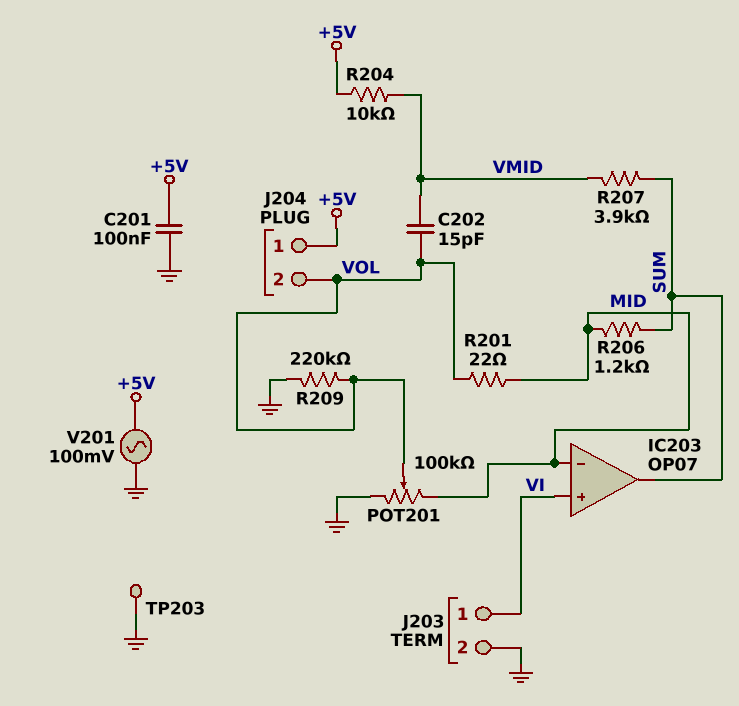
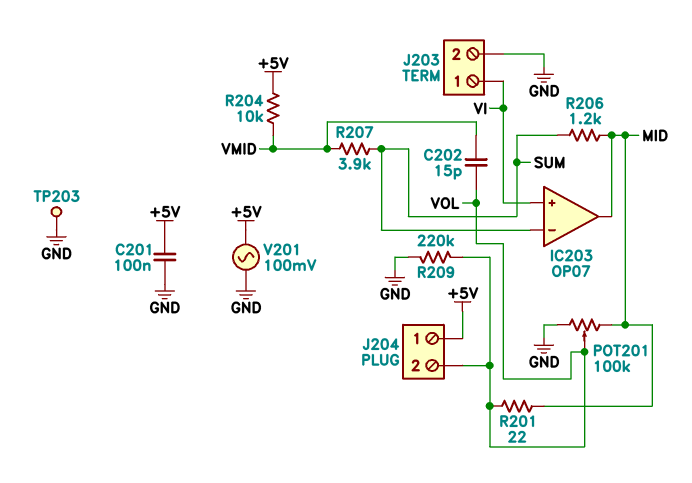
IC203 pin in-: MID -> SUM
IC203 pin out: SUM -> MID

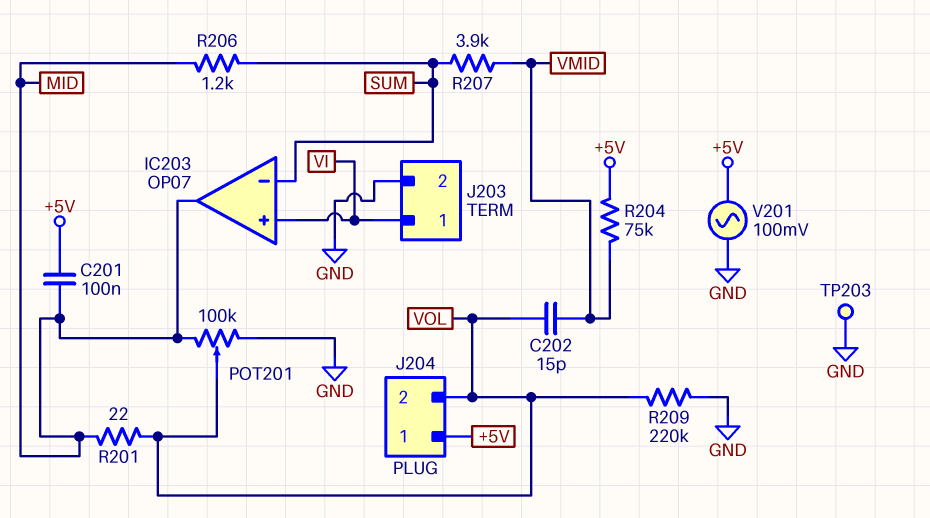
C201: 100nF (+5V, GND) -> 100nF (+5V, MID)
R204: 10k (+5V, VMID) -> 75k (+5V, VMID)

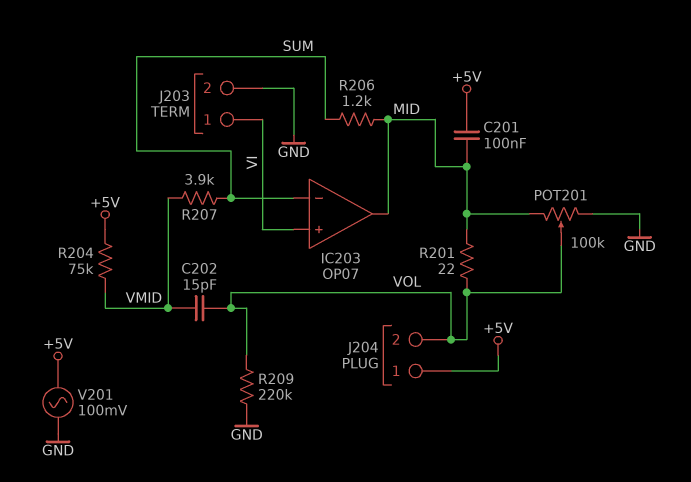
TP203: test point (GND) -> none

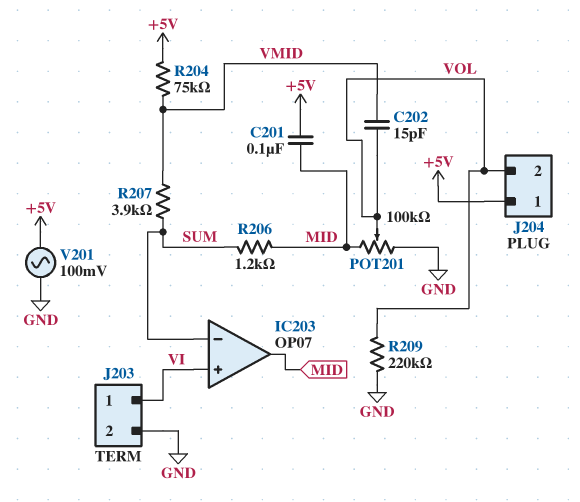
R201: 22 (MID, VOL) -> none

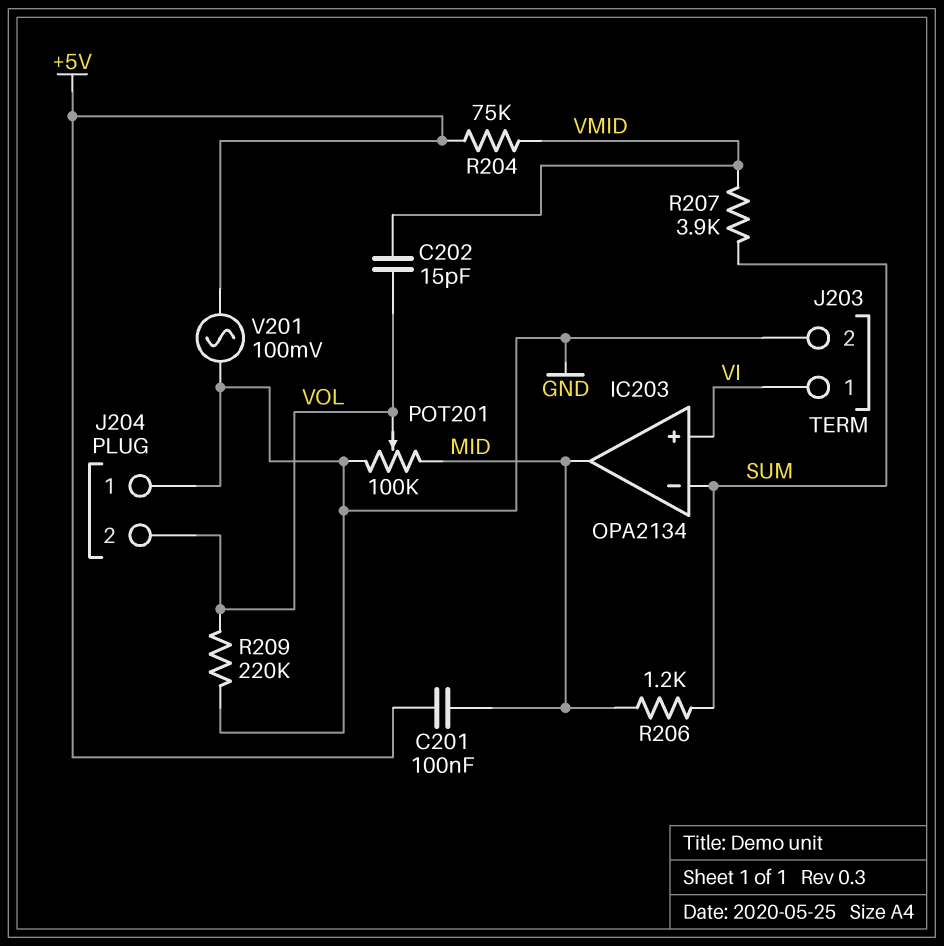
IC203: OP07 -> OPA2134
J204 pin 1: +5V -> GND

